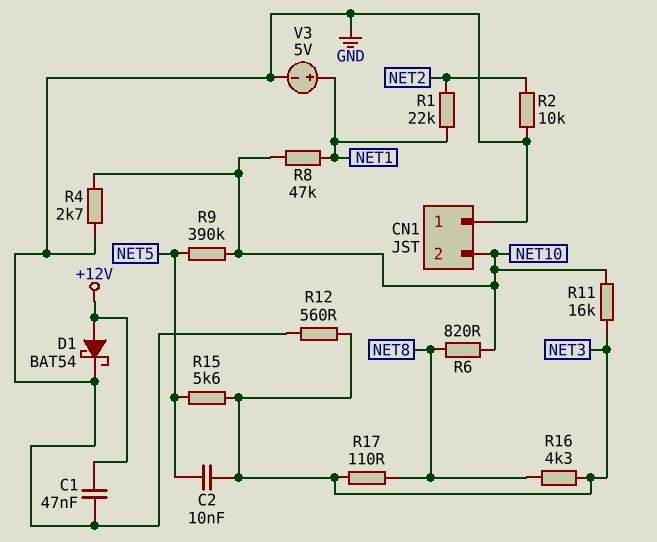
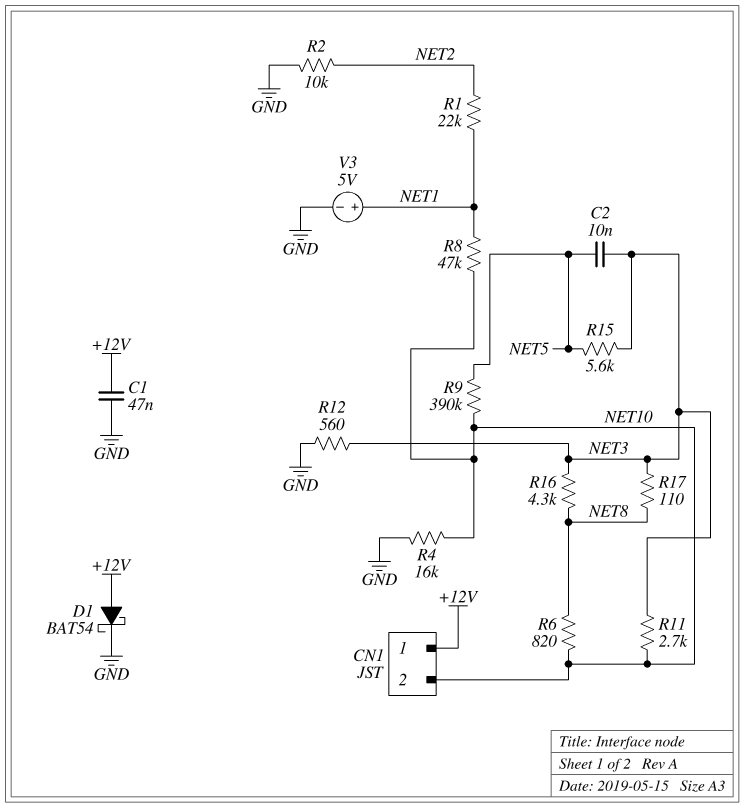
CN1 pin 1: GND -> +12V
R4: 2.7k (GND, NET10) -> 16k (GND, NET10)
R11: 16k (NET3, NET10) -> 2.7k (NET3, NET10)

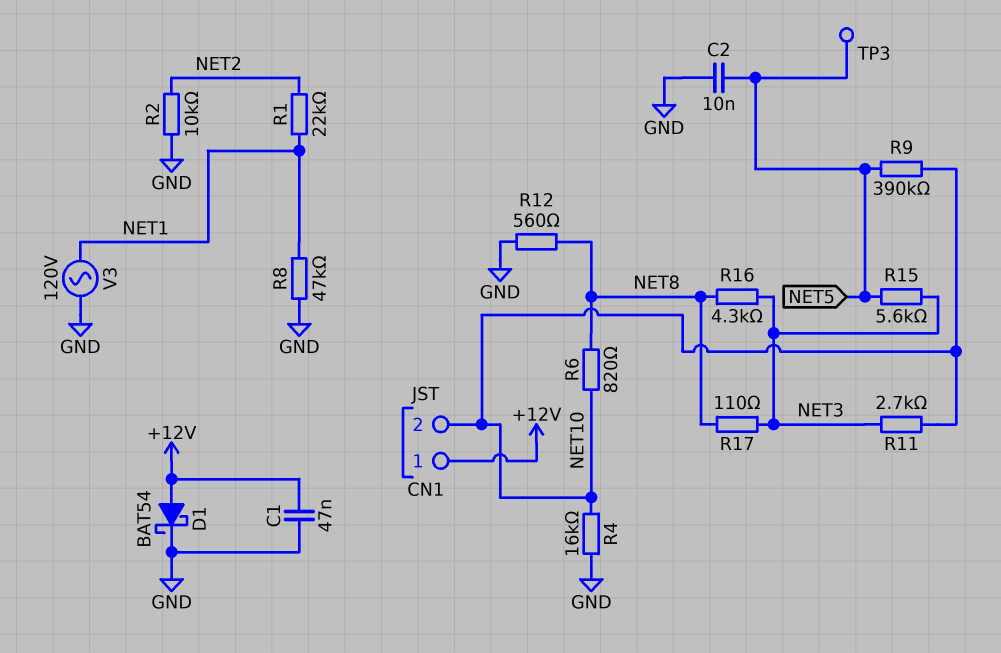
C2: 10nF (NET3, NET5) -> 10nF (GND, NET5)
R8: 47k (NET1, NET10) -> 47k (GND, NET1)
R12: 560 (GND, NET3) -> 560 (GND, NET8)
TP3: none -> test point (NET5)
V3: 5V (plus NET1, minus GND) -> AC 120V (GND, NET1)

